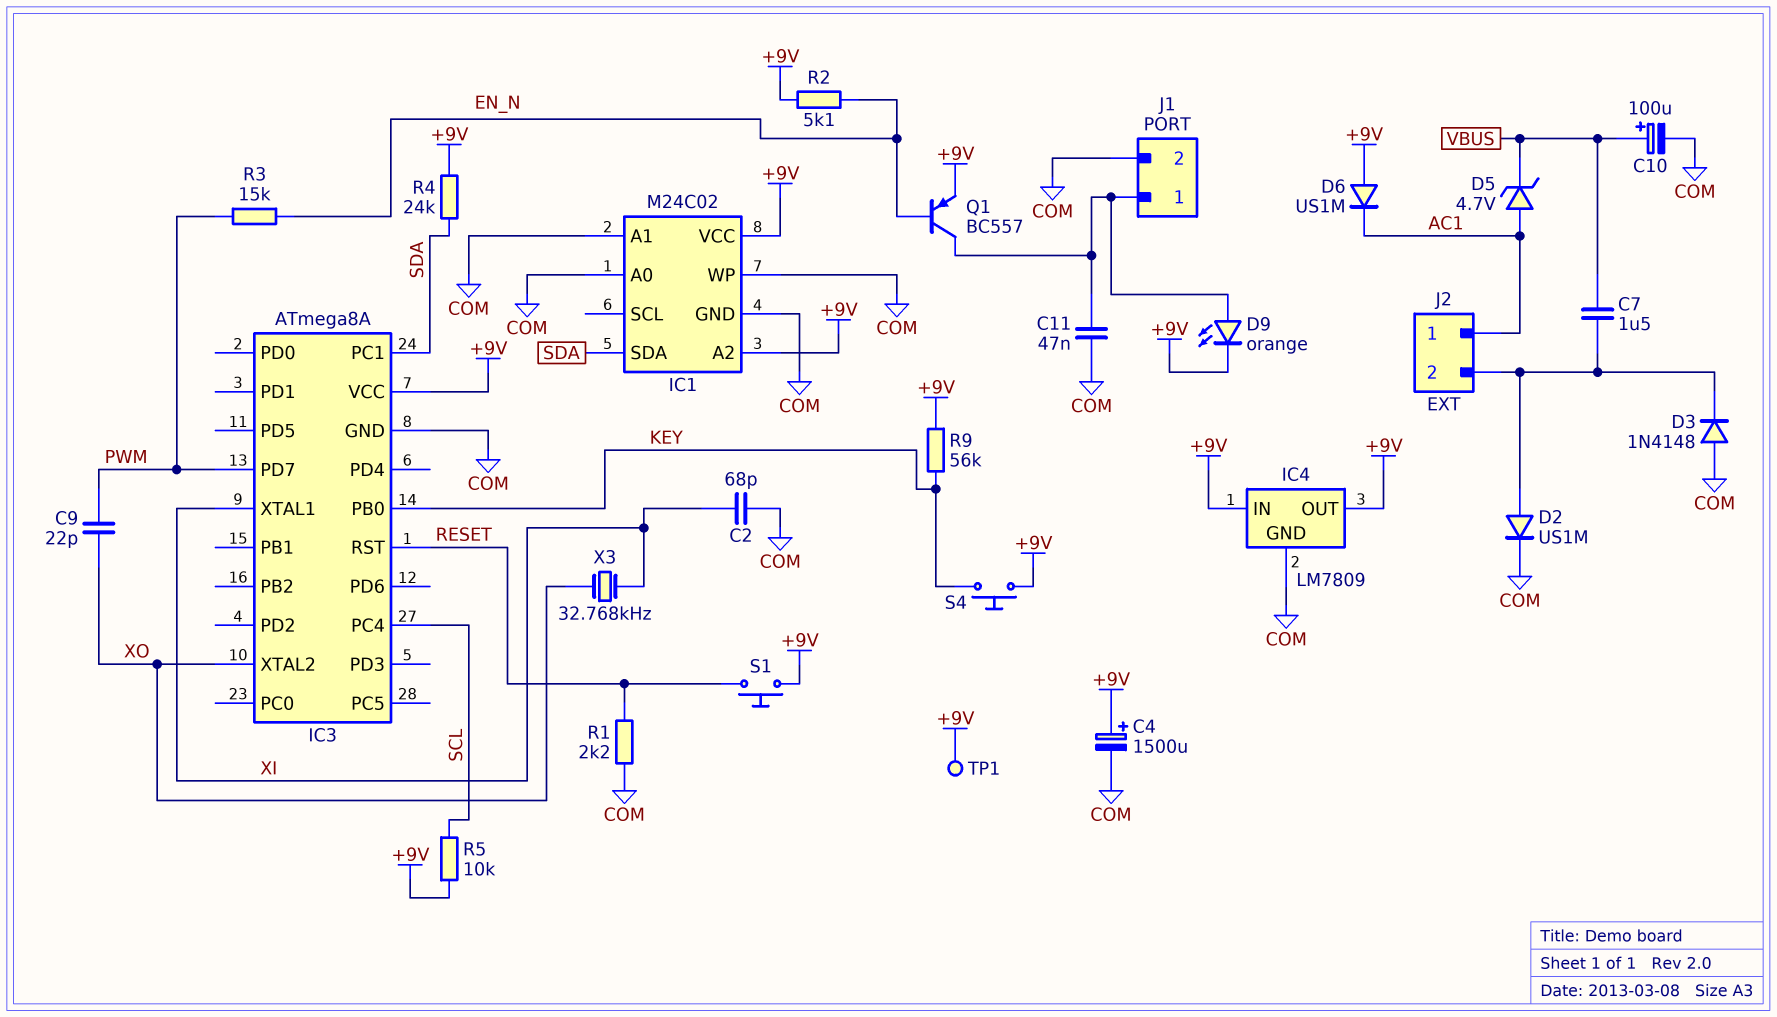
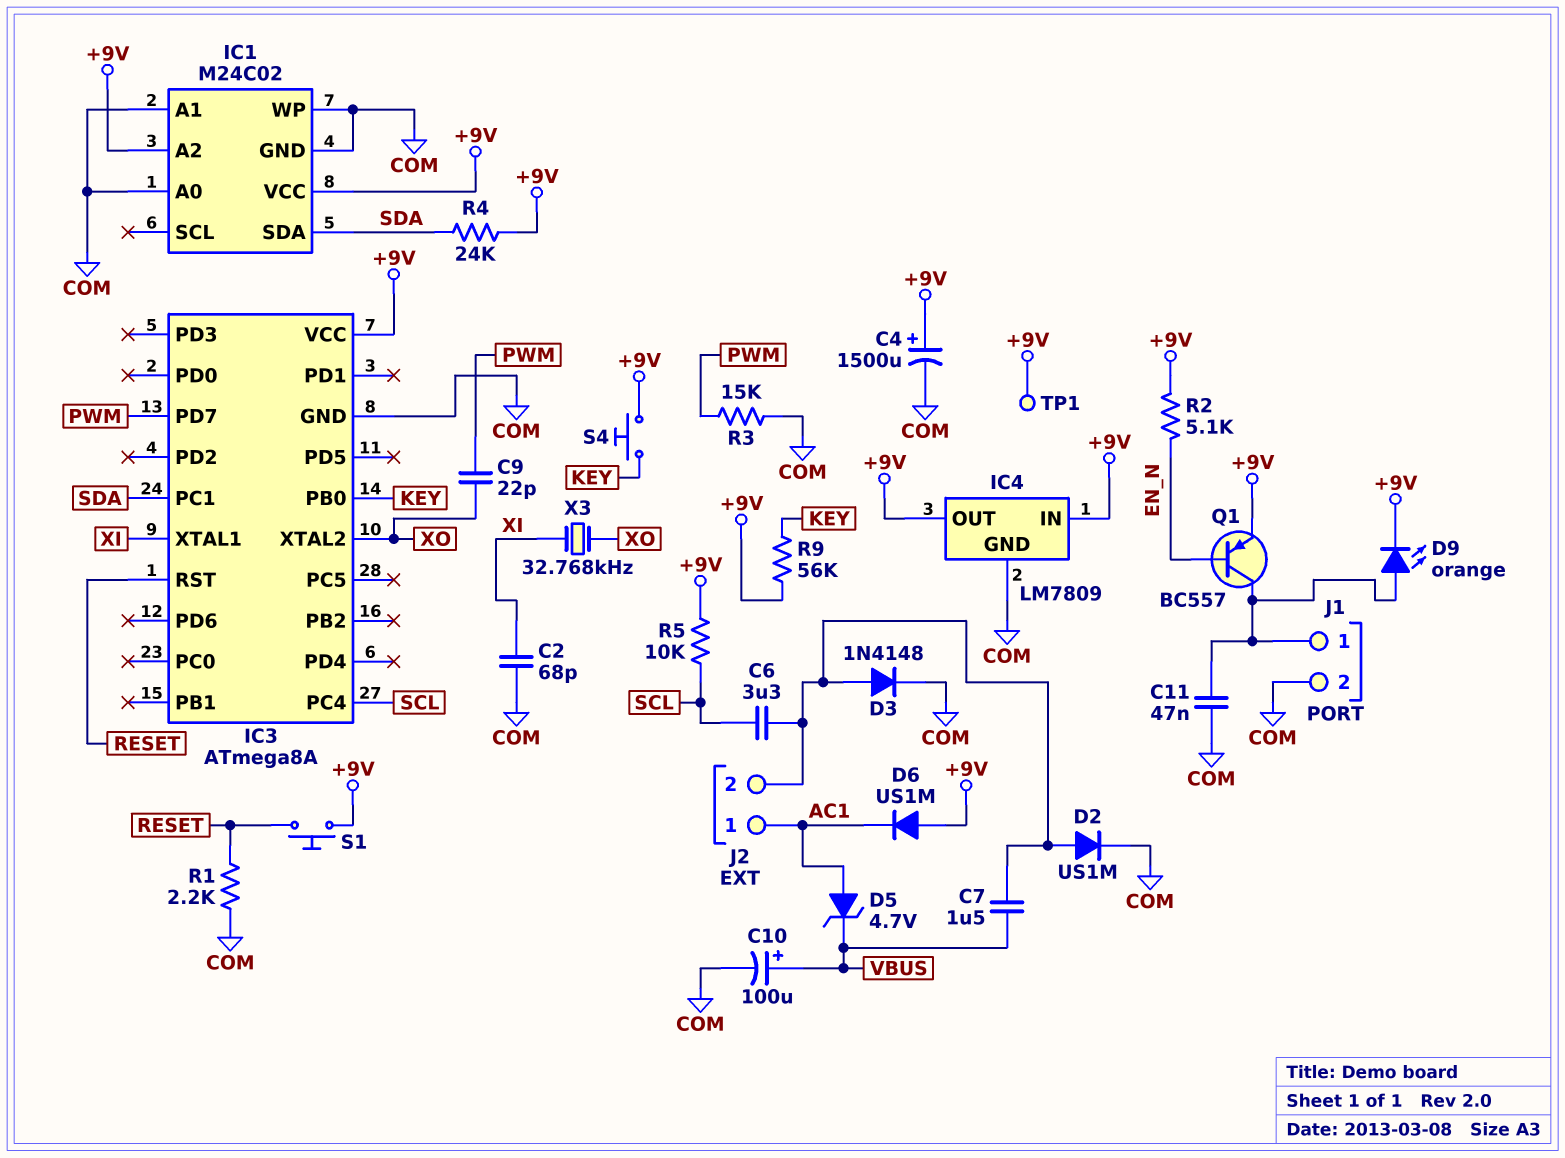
C6: none -> 3.3uF (J2/2, SCL)
D3: diode 1N4148 (A COM, K J2/2) -> diode 1N4148 (A J2/2, K COM)
R3: 15k (EN_N, PWM) -> 15k (COM, PWM)

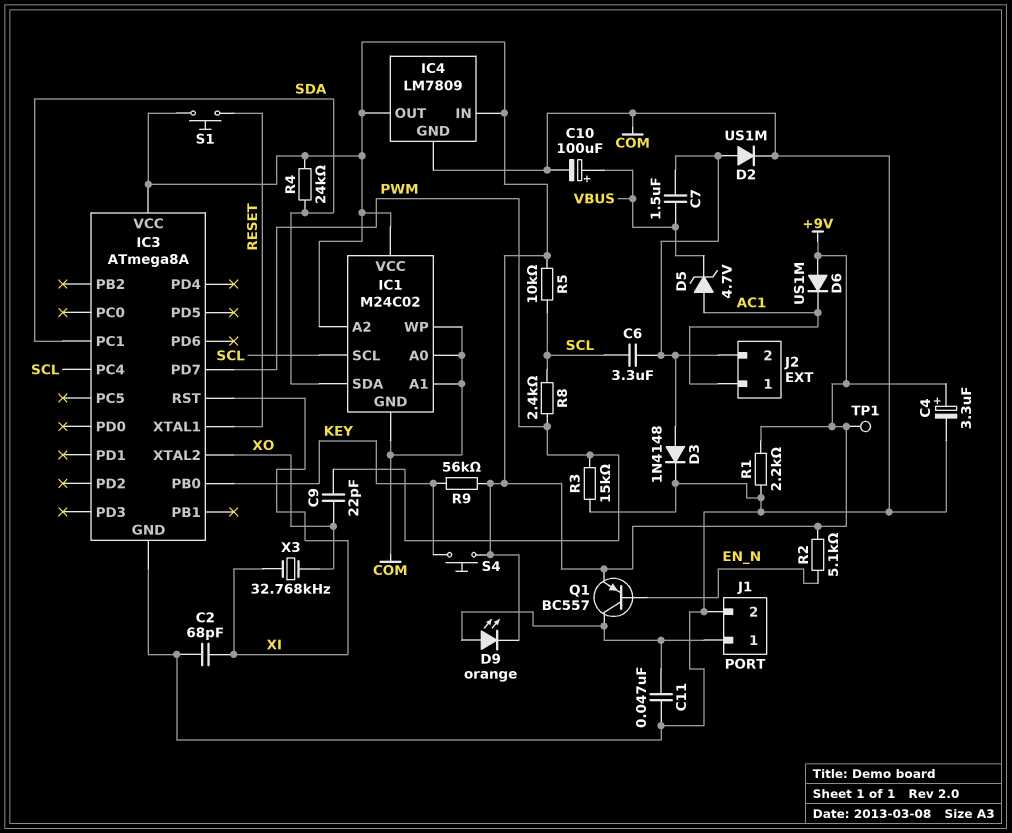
C4: 1500uF (plus +9V, minus COM) -> 3.3uF (plus +9V, minus COM)
IC1 pin SCL: none -> SCL
IC3 pin RST: RESET -> XI
IC3 pin XTAL1: XI -> RESET
R1: 2.2k (COM, RESET) -> 2.2k (+9V, COM)
R8: none -> 2.4k (PWM, SCL)

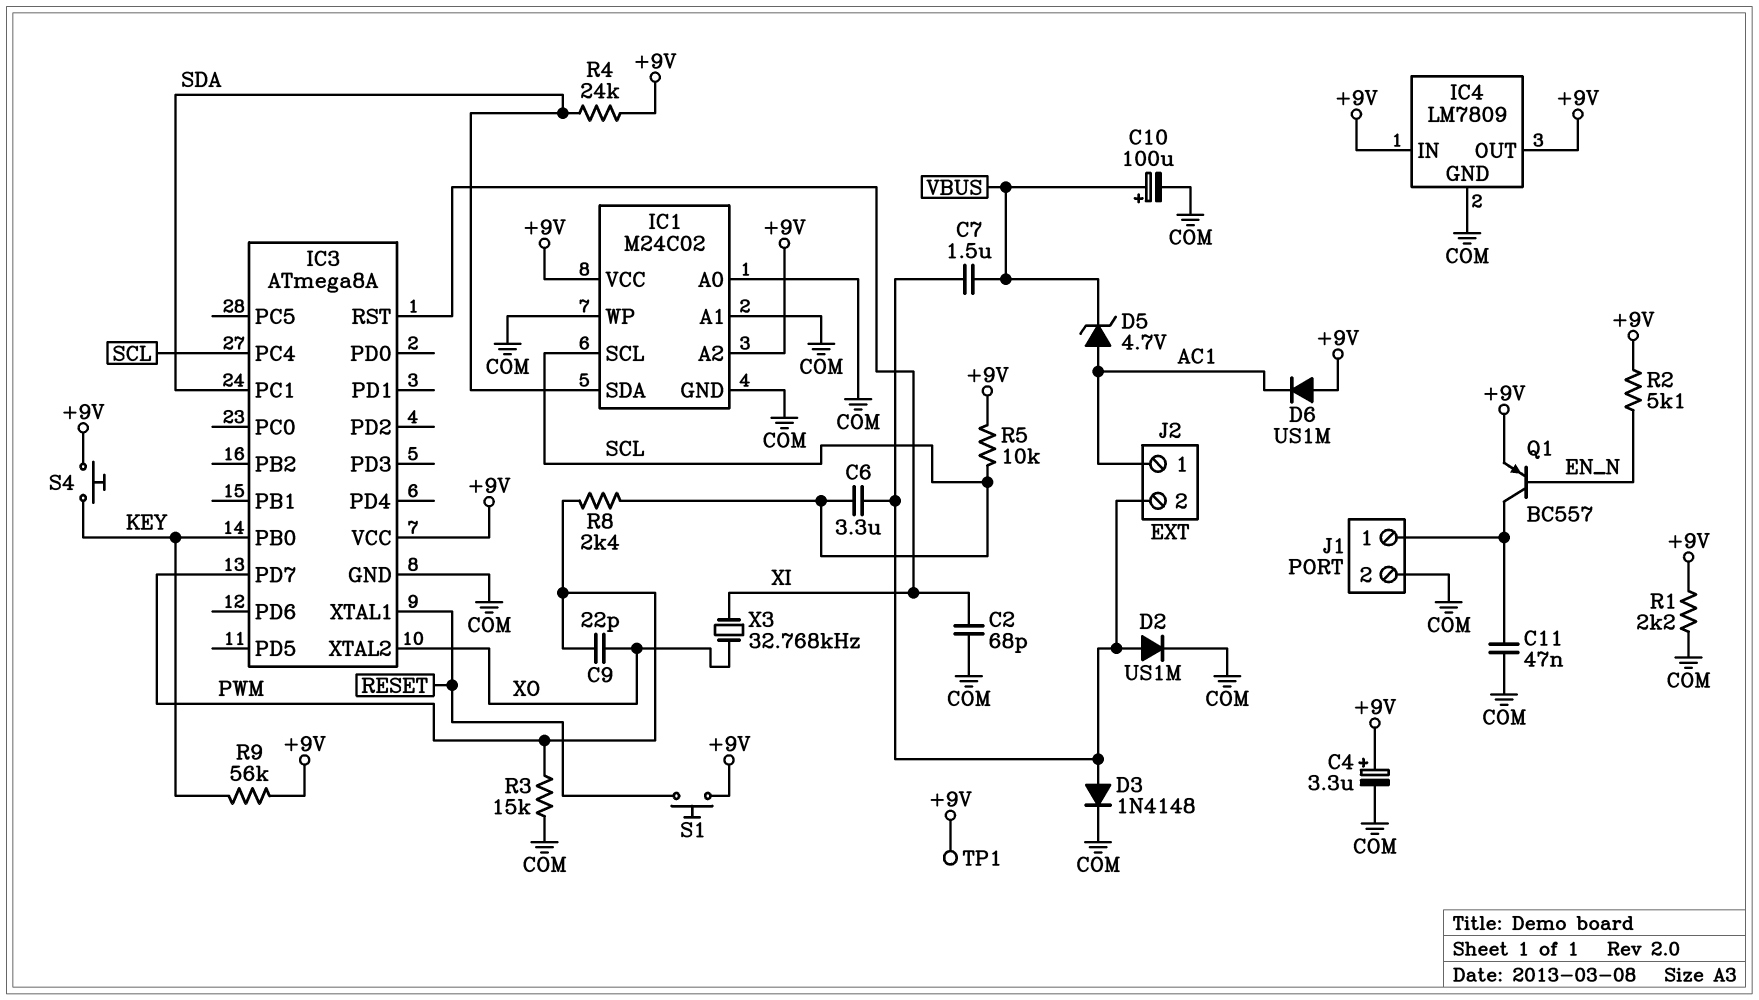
D9: LED orange (A J1/1, K +9V) -> none

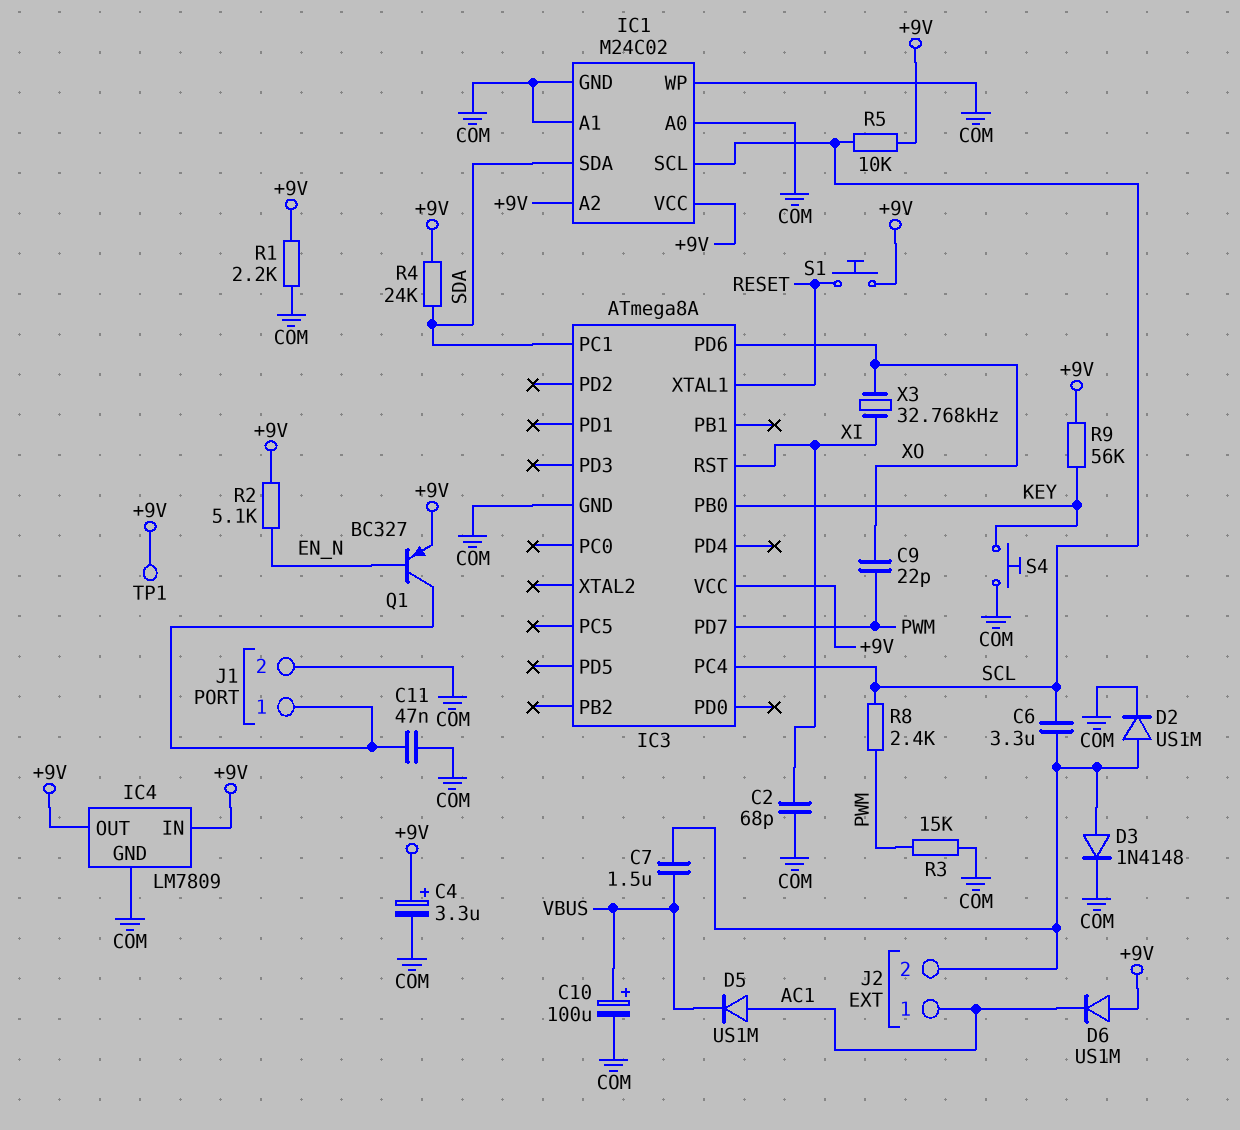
D5: zener 4.7V (A AC1, K VBUS) -> diode US1M (A AC1, K VBUS)
IC3 pin PD6: none -> XO
IC3 pin XTAL2: XO -> none
Q1: PNP BC557 (B EN_N, C J1/1, E +9V) -> PNP BC327 (B EN_N, C J1/1, E +9V)
S4: button (+9V, KEY) -> button (COM, KEY)

